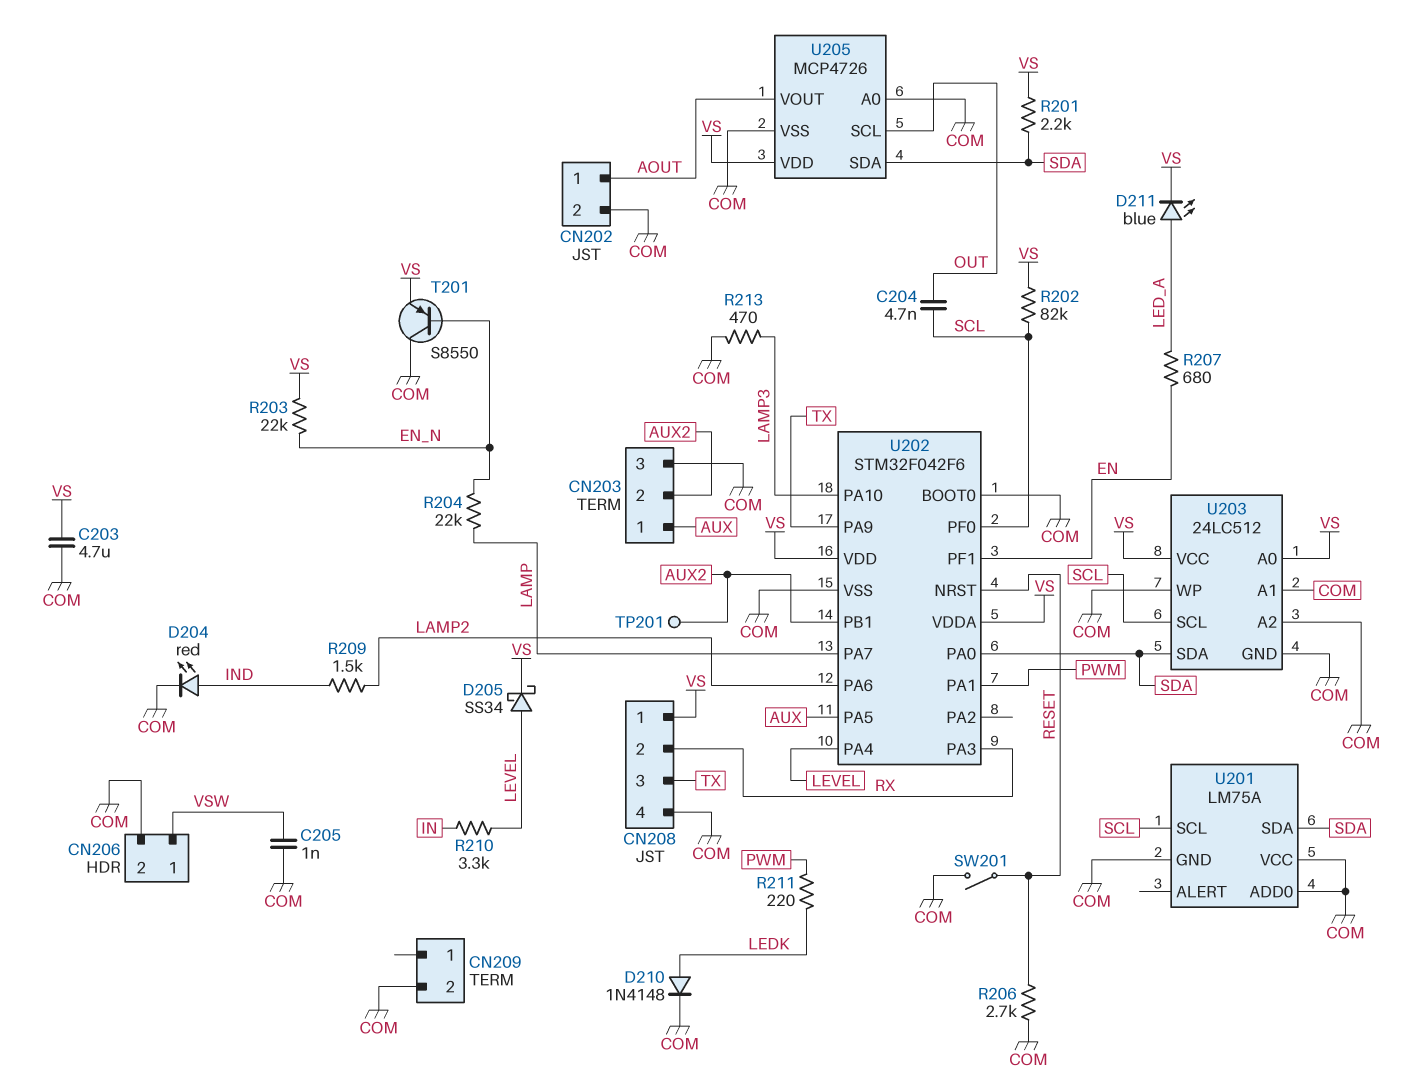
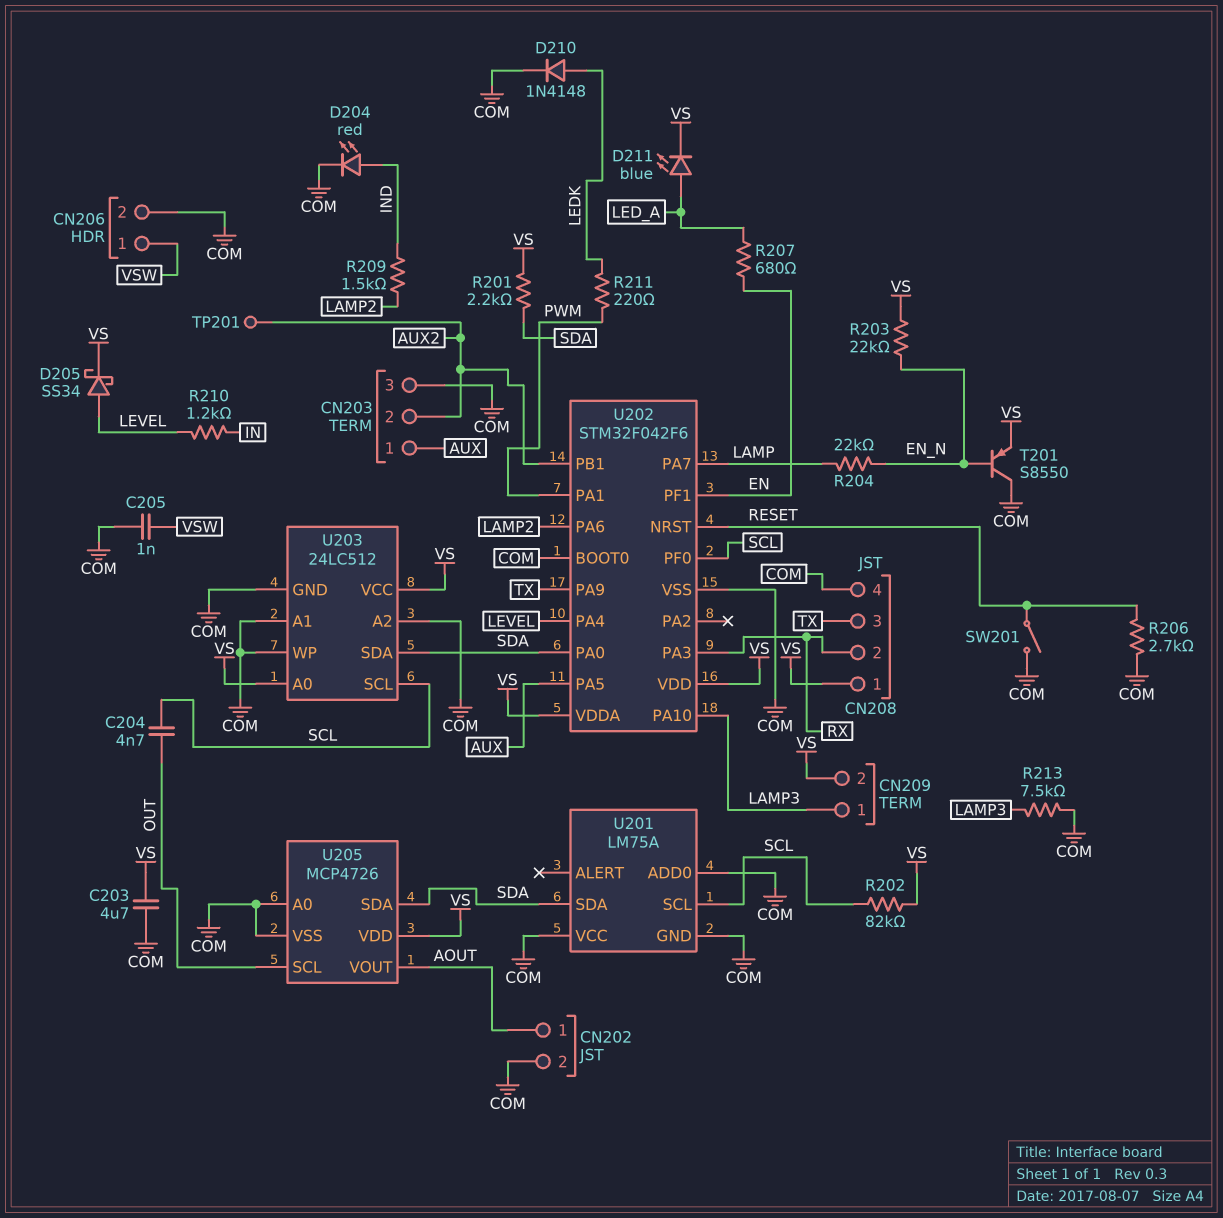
CN209 pin 1: none -> LAMP3
CN209 pin 2: COM -> VS
R210: 3.3k (IN, LEVEL) -> 1.2k (IN, LEVEL)
R213: 470 (COM, LAMP3) -> 7.5k (COM, LAMP3)

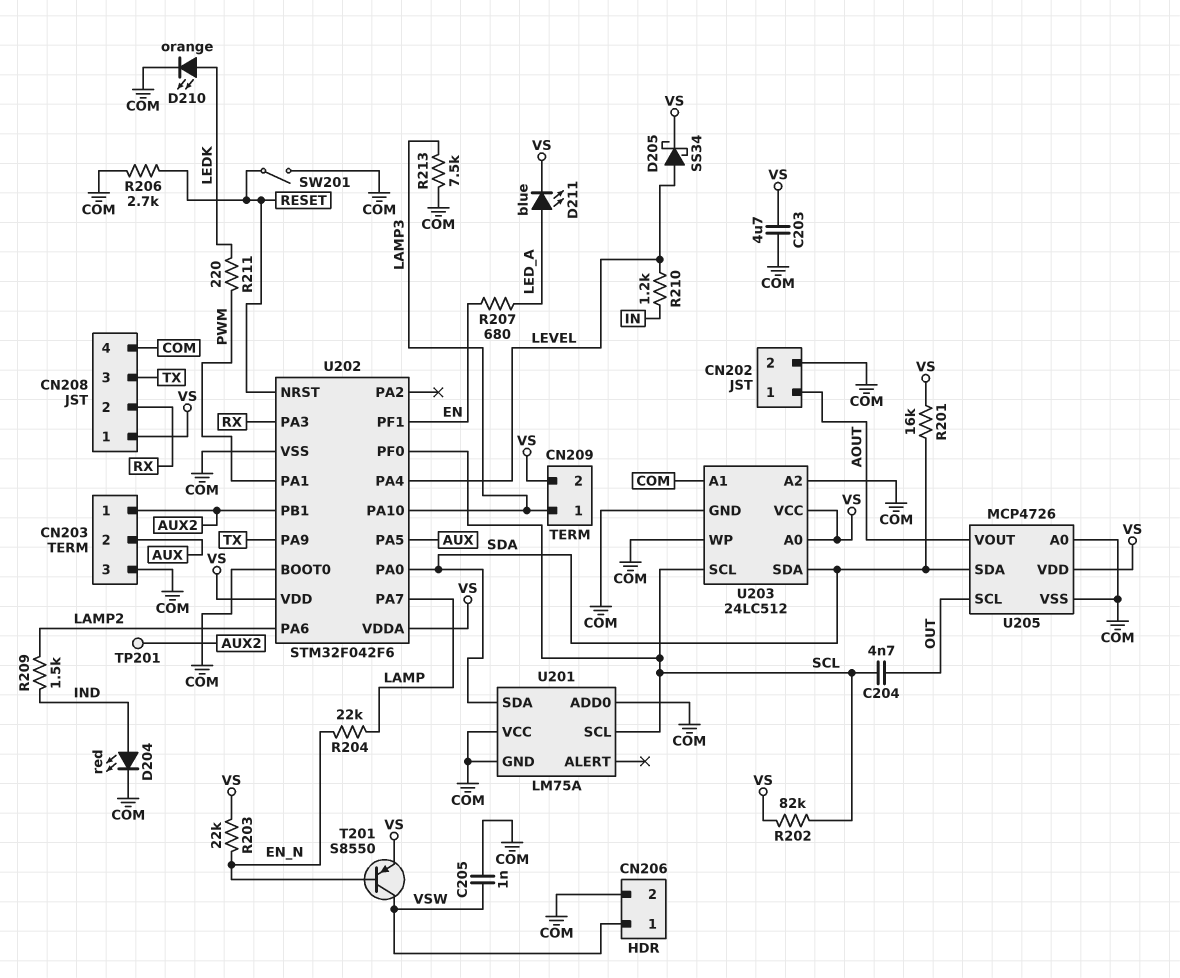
CN203 pin 1: AUX -> AUX2
CN203 pin 2: AUX2 -> AUX
D210: diode 1N4148 (A LEDK, K COM) -> LED orange (A LEDK, K COM)
R201: 2.2k (SDA, VS) -> 16k (SDA, VS)
T201: PNP S8550 (B EN_N, C COM, E VS) -> PNP S8550 (B EN_N, C VSW, E VS)

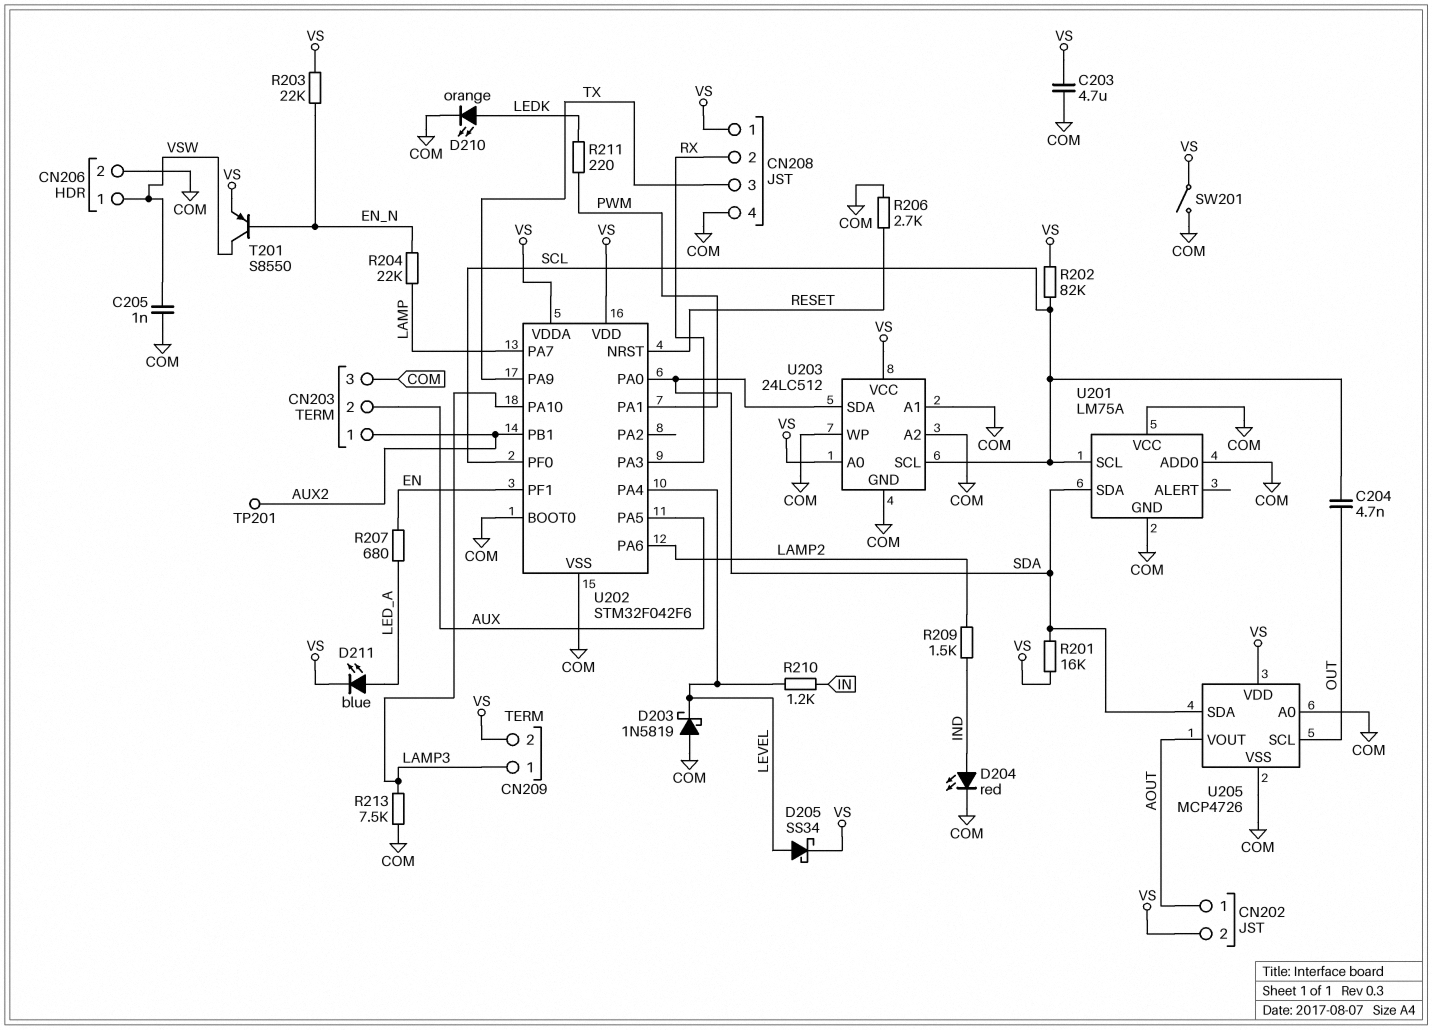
CN202 pin 2: COM -> VS
D203: none -> schottky 1N5819 (A COM, K LEVEL)
SW201: switch (COM, RESET) -> switch (COM, VS)

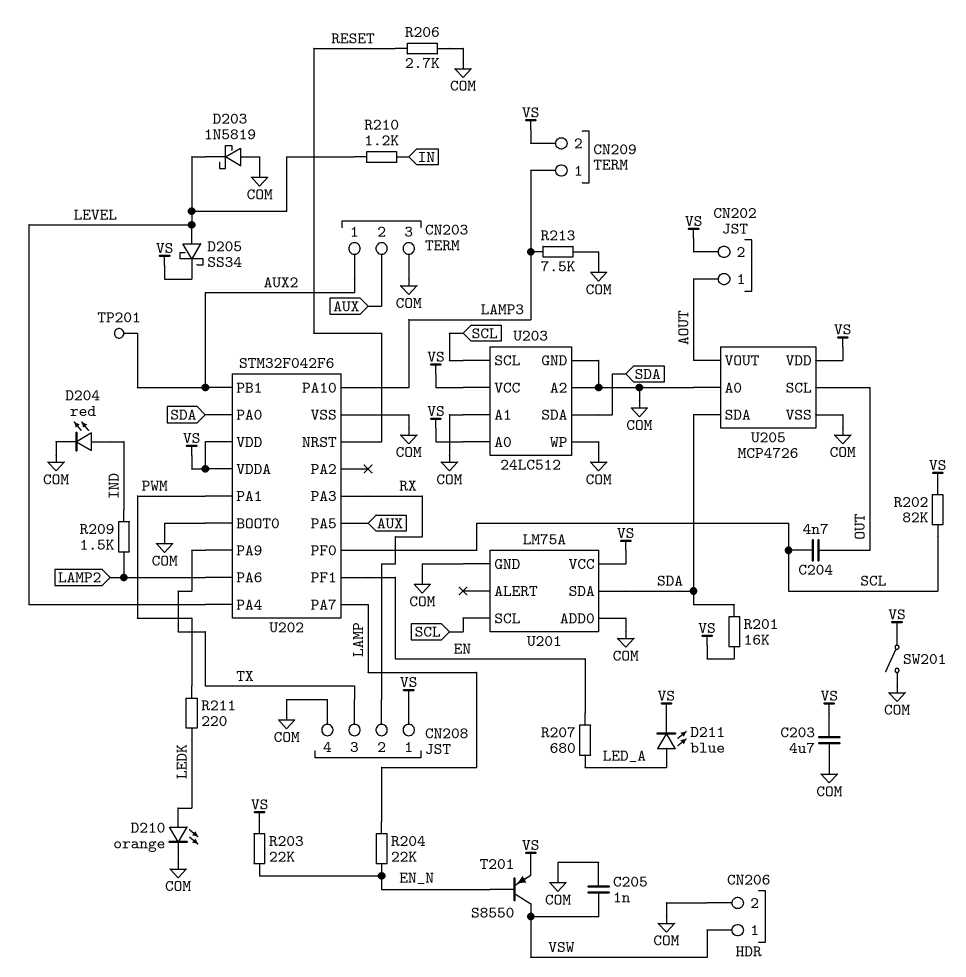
U201 pin VCC: COM -> VS

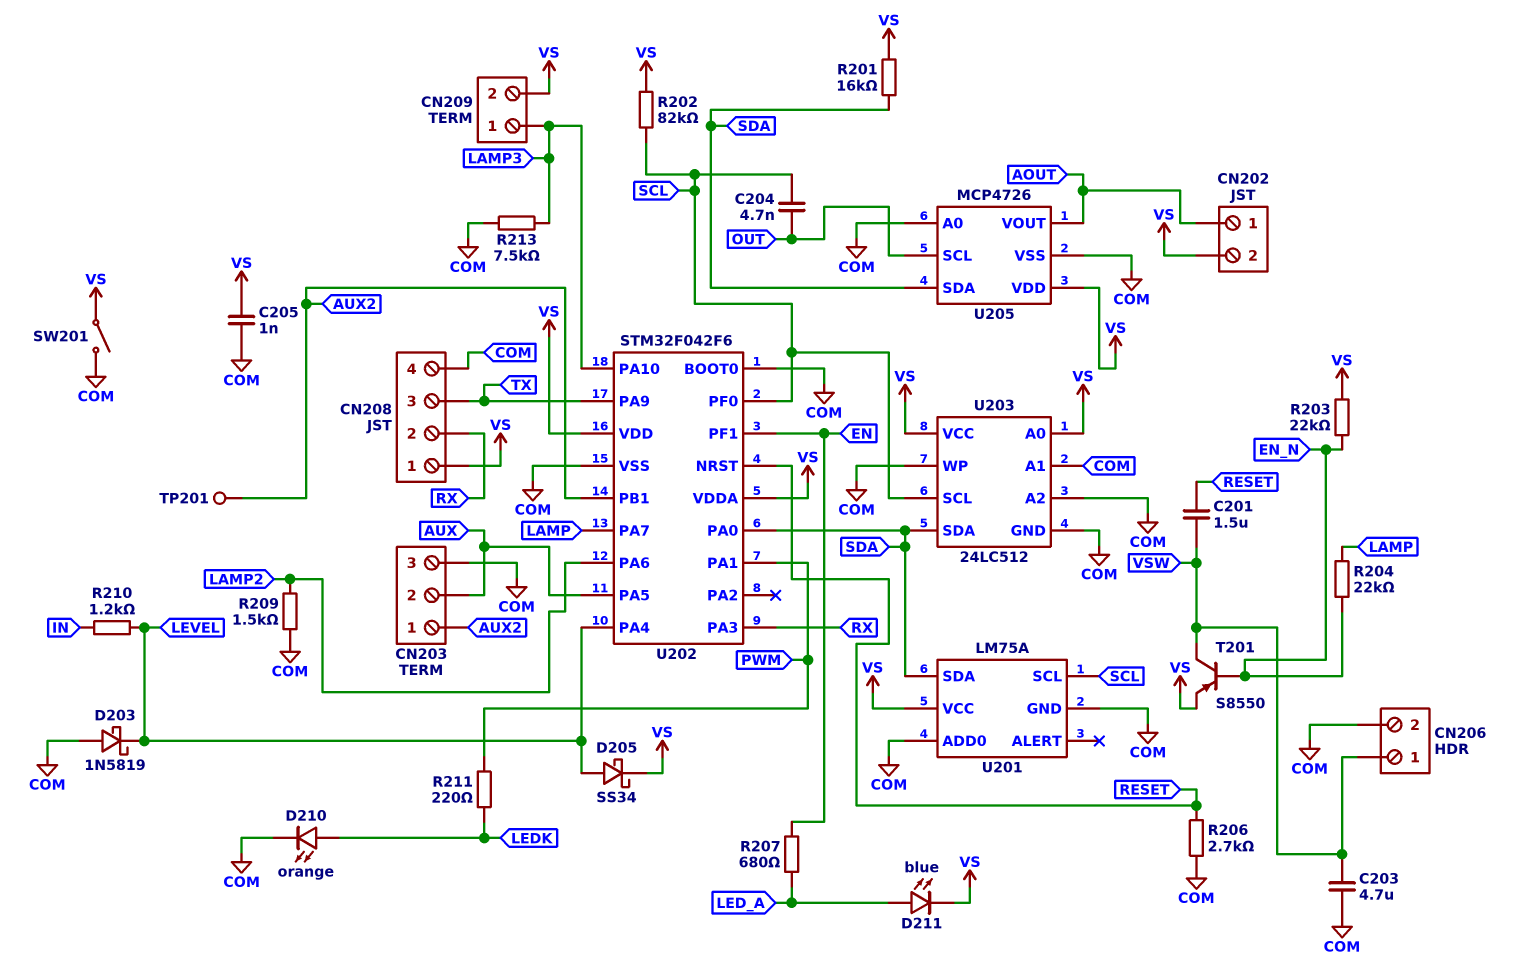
C201: none -> 1.5uF (RESET, VSW)
C203: 4.7uF (COM, VS) -> 4.7uF (COM, VSW)
C205: 1nF (COM, VSW) -> 1nF (COM, VS)
D204: LED red (A IND, K COM) -> none
R209: 1.5k (IND, LAMP2) -> 1.5k (COM, LAMP2)

